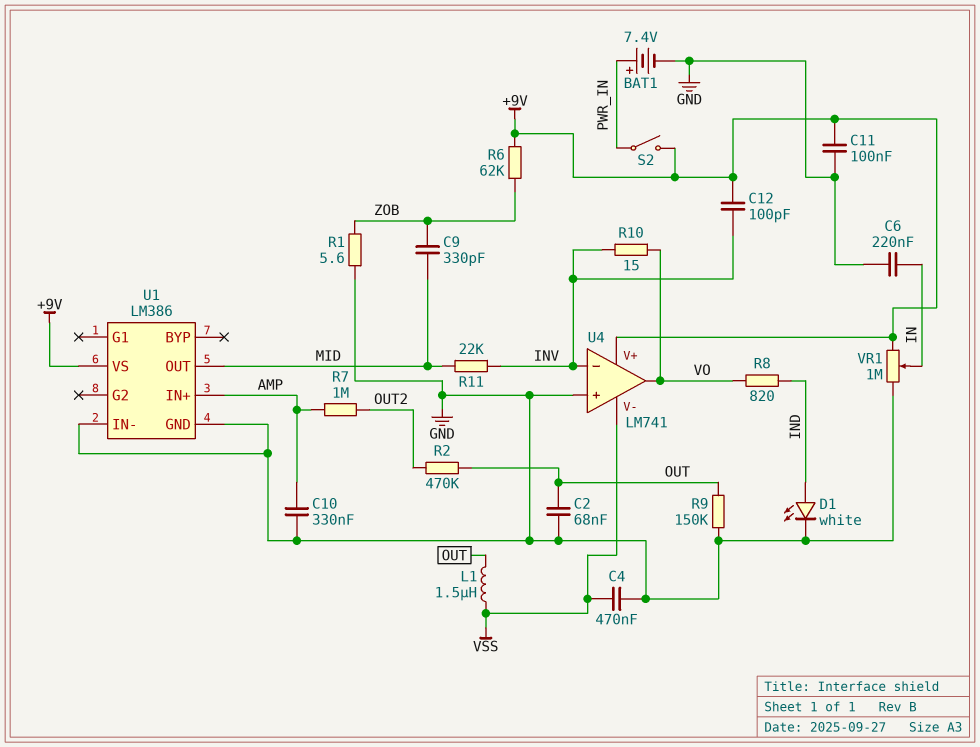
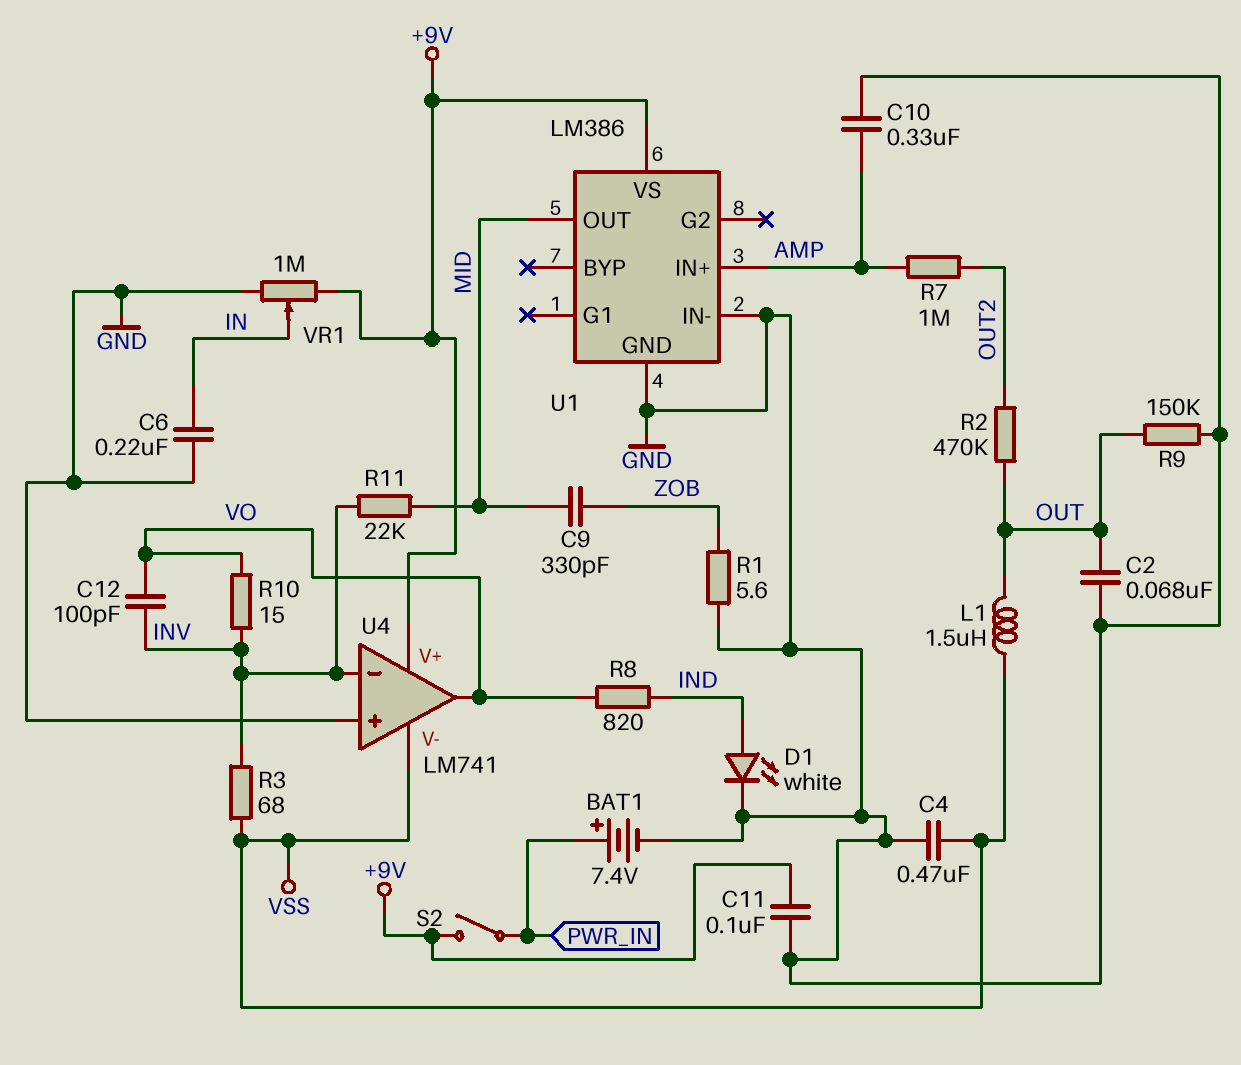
C12: 100pF (+9V, INV) -> 100pF (INV, VO)
R3: none -> 68 (INV, VSS)
R6: 62k (+9V, ZOB) -> none

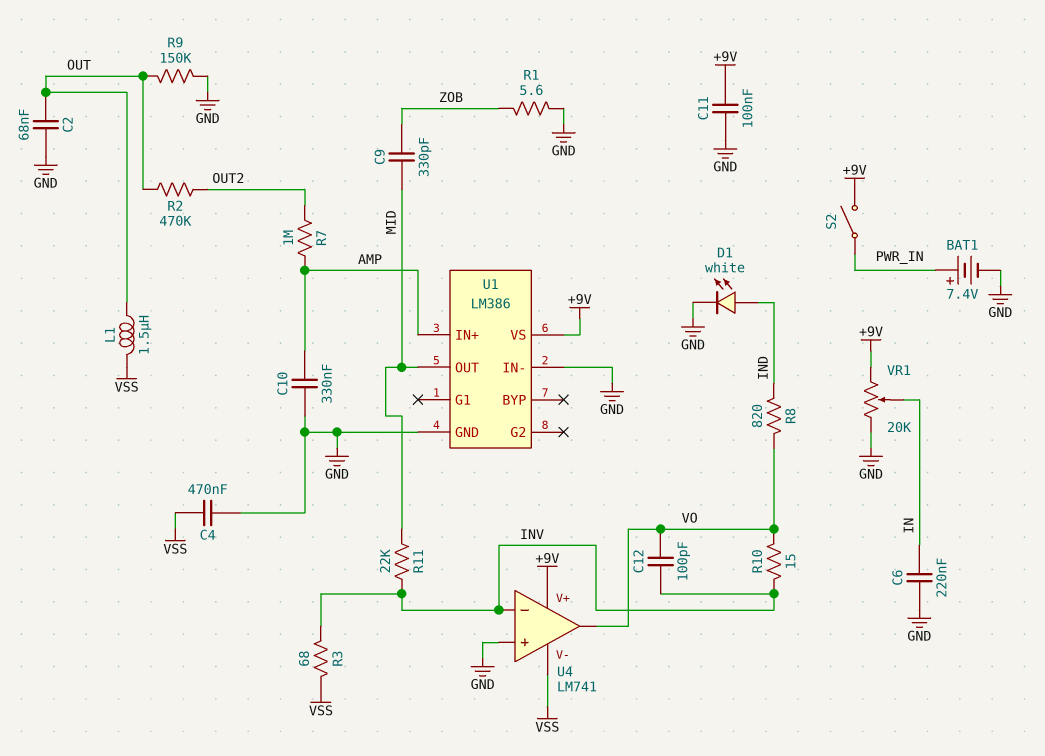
VR1: 1M (+9V, GND, wiper IN) -> 20k (+9V, GND, wiper IN)

